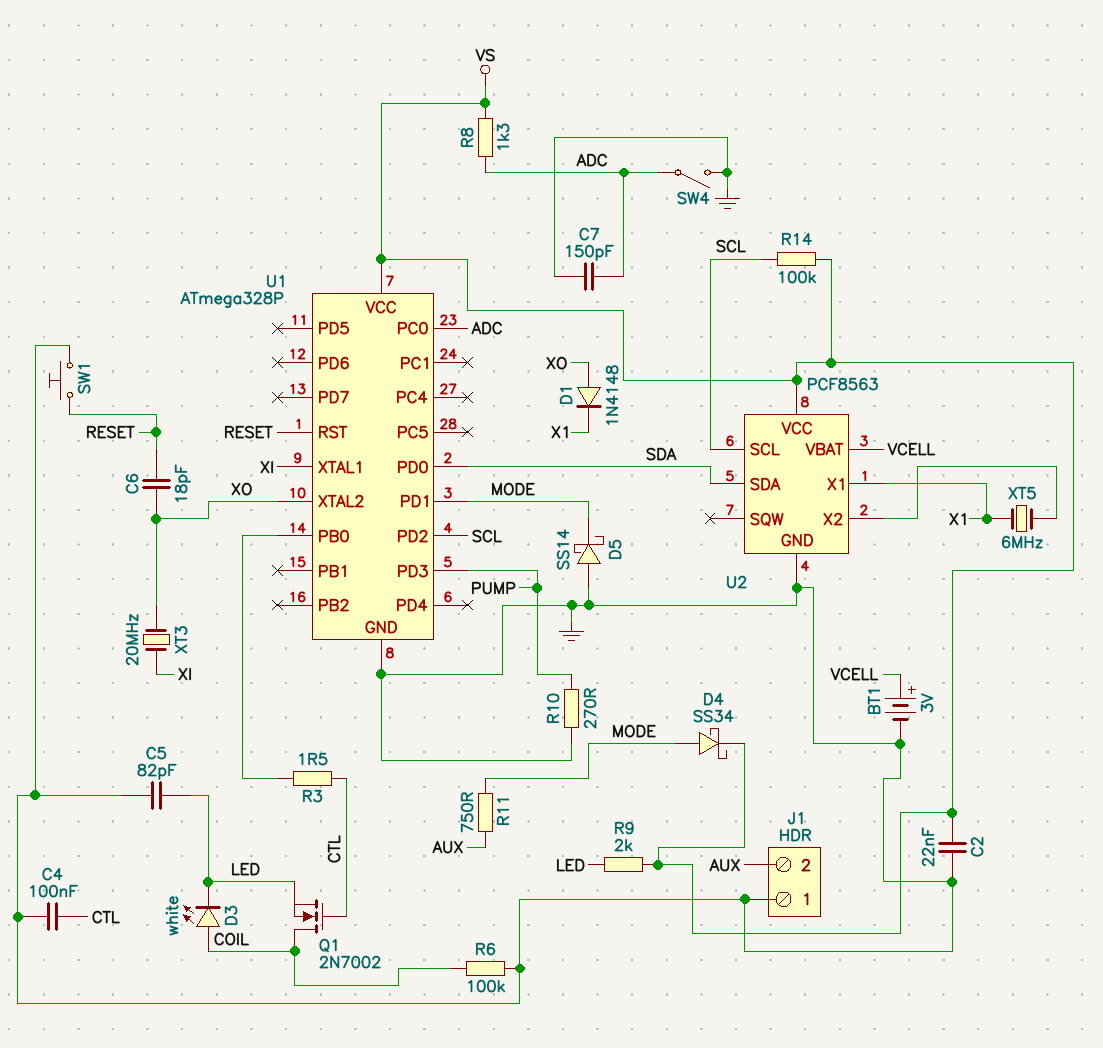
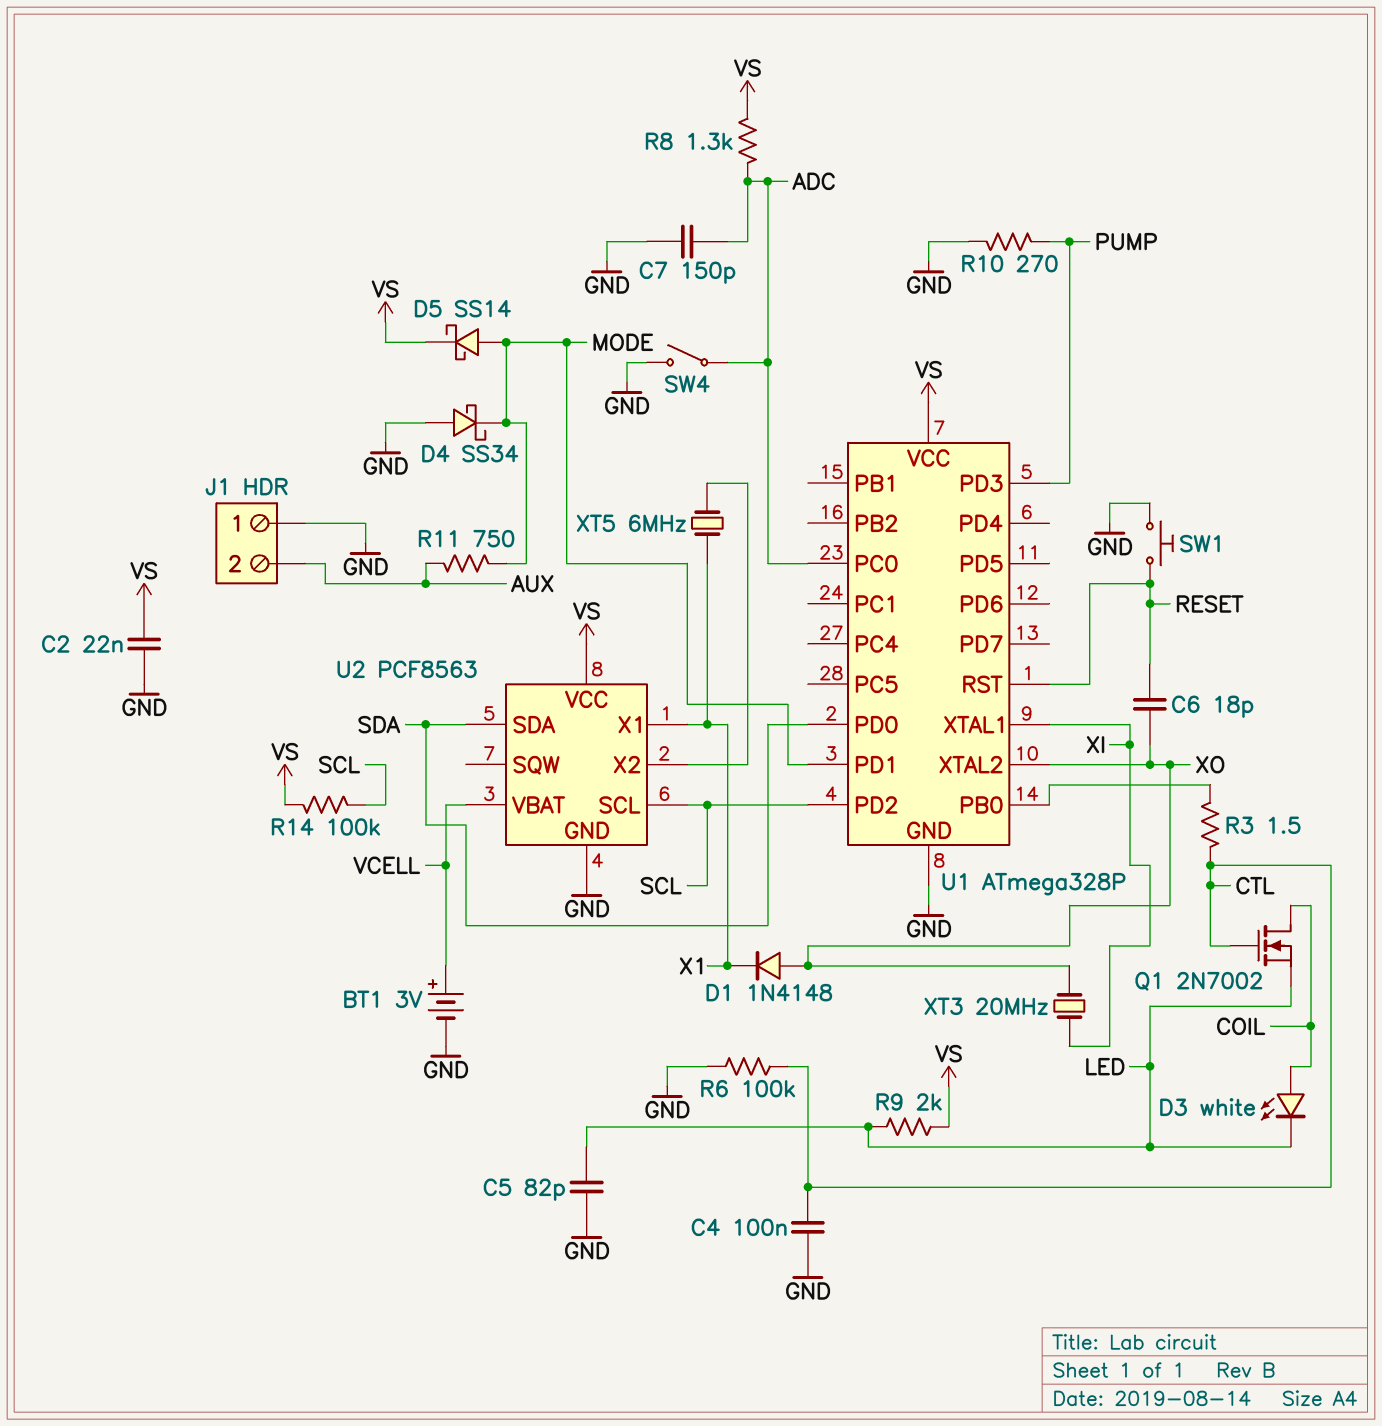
D4: schottky SS34 (A MODE, K VS) -> schottky SS34 (A GND, K MODE)
D5: schottky SS14 (A GND, K MODE) -> schottky SS14 (A MODE, K VS)
R6: 100k (COIL, GND) -> 100k (CTL, GND)

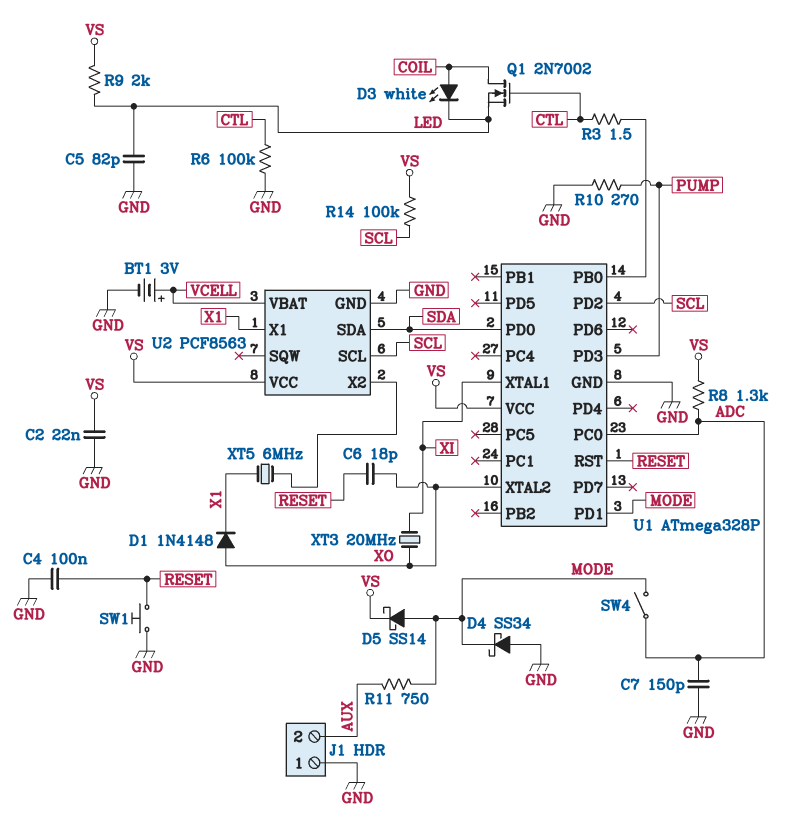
C4: 100nF (CTL, GND) -> 100nF (GND, RESET)
SW4: switch (ADC, GND) -> switch (ADC, MODE)

